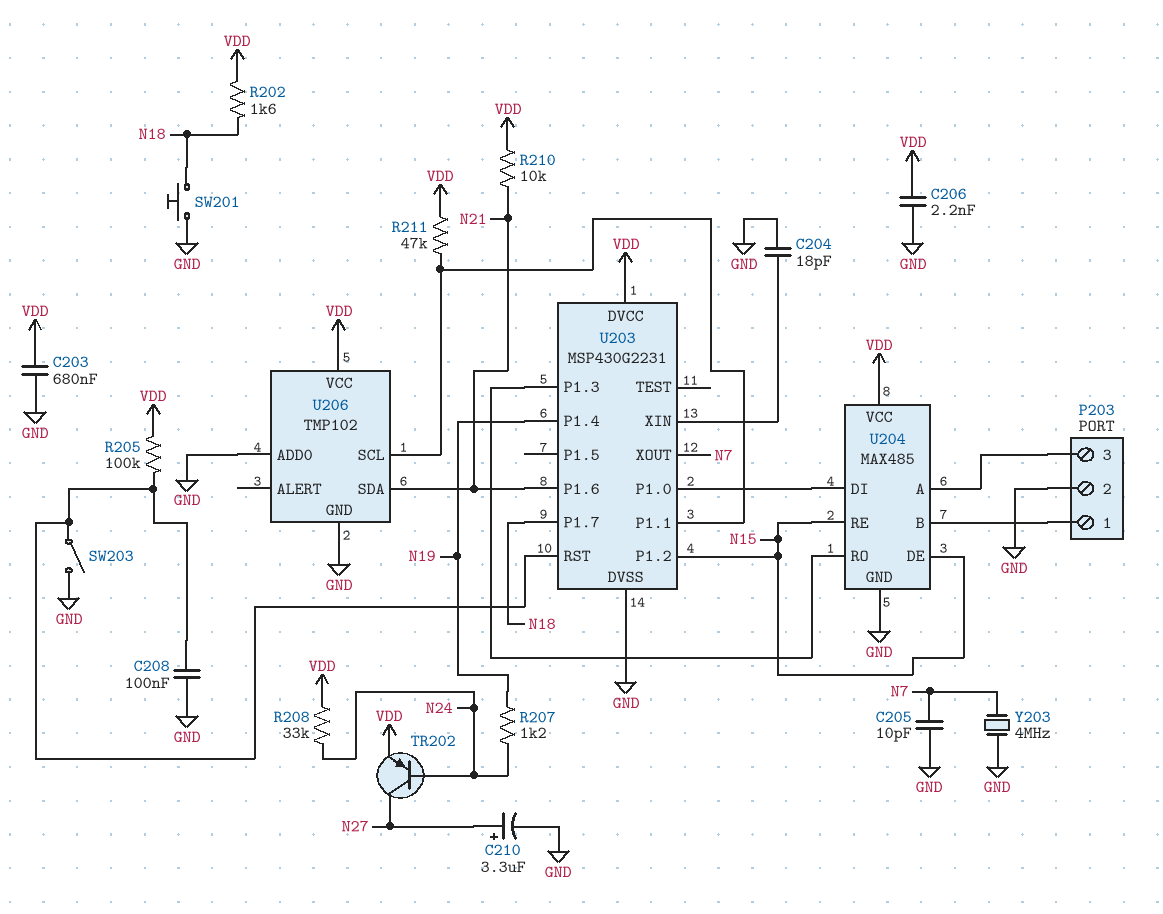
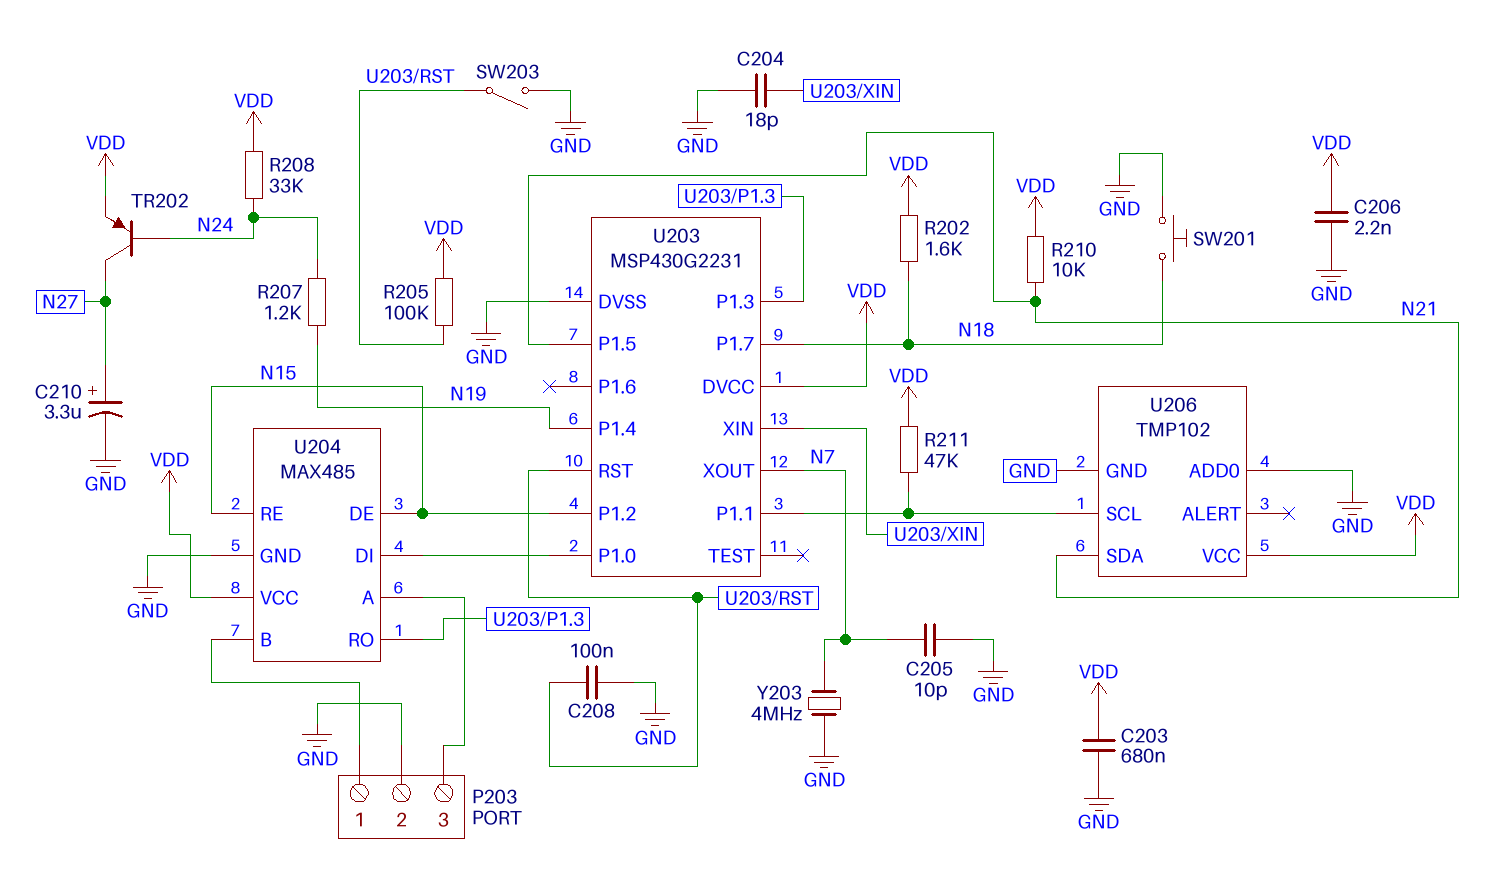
U203 pin P1.5: none -> N21
U203 pin P1.6: N21 -> none

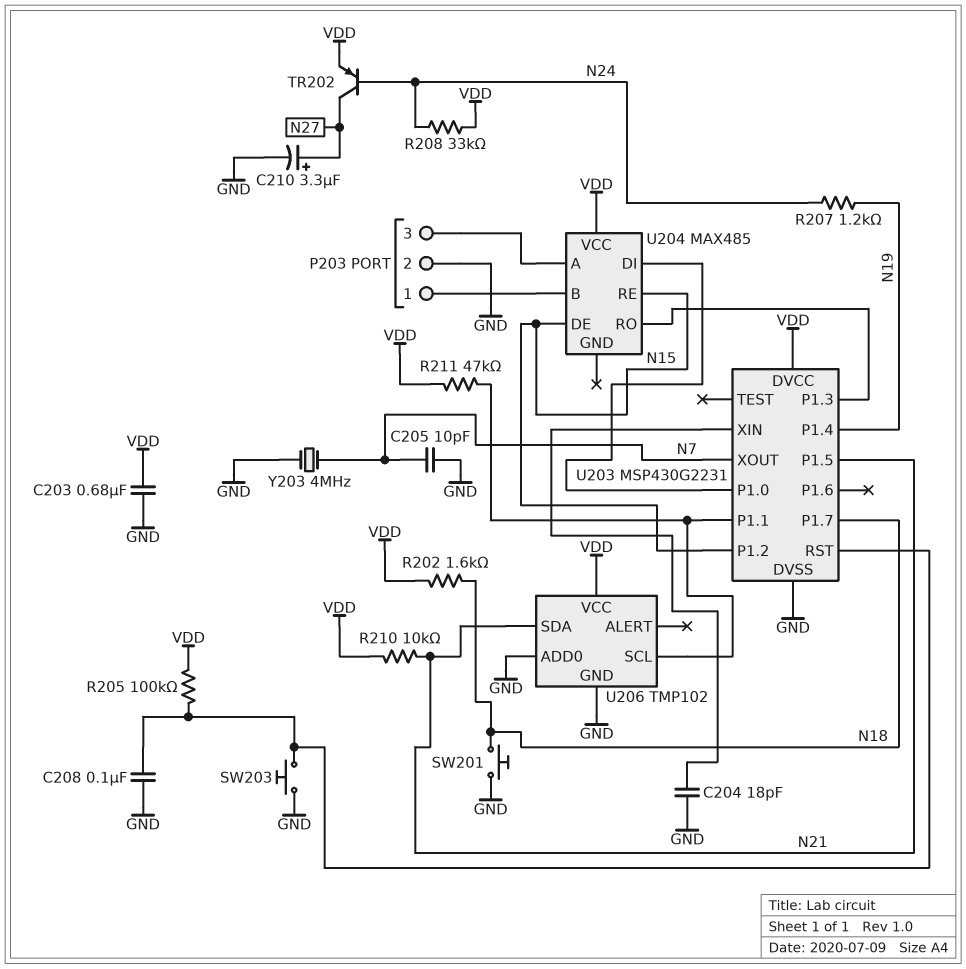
C206: 2.2nF (GND, VDD) -> none
SW203: switch (GND, U203/RST) -> button (GND, U203/RST)
U204 pin GND: GND -> none

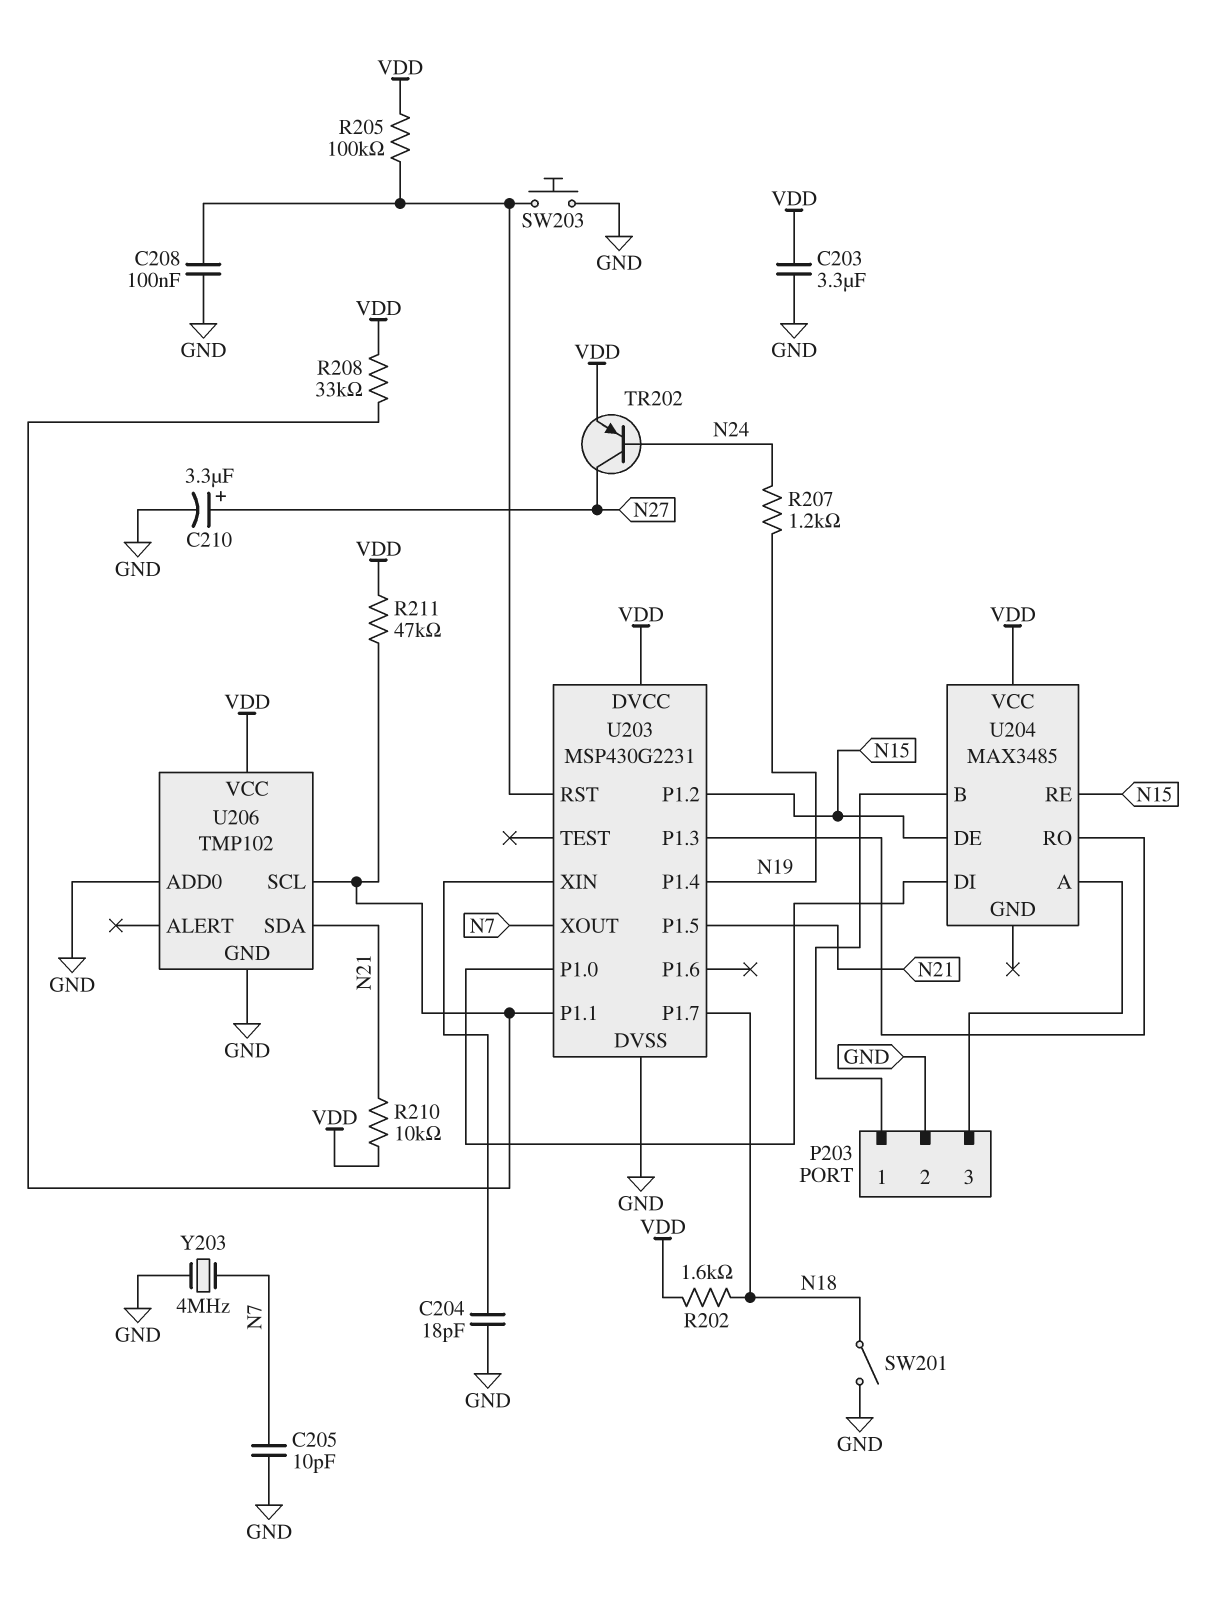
C203: 680nF (GND, VDD) -> 3.3uF (GND, VDD)
R208: 33k (N24, VDD) -> 33k (U203/P1.1, VDD)
SW201: button (GND, N18) -> switch (GND, N18)
U204: MAX485 -> MAX3485

